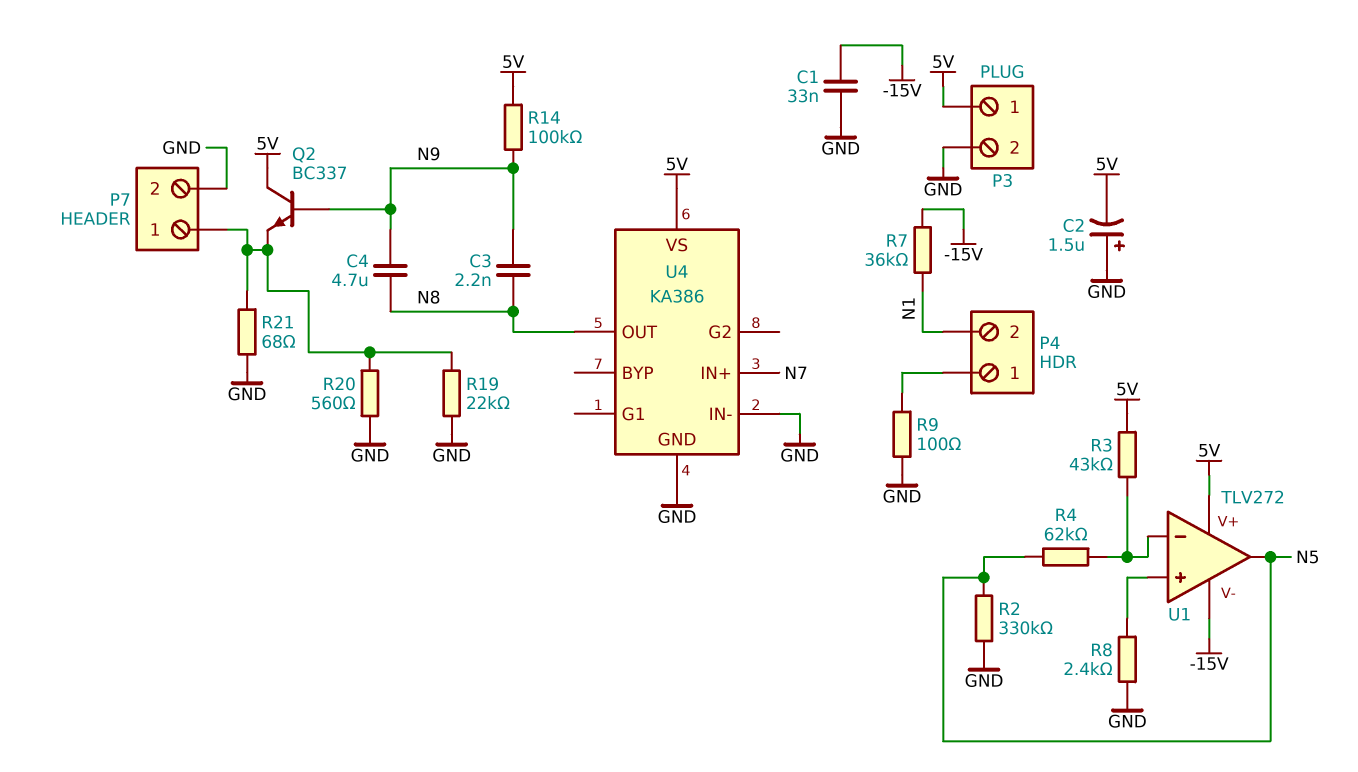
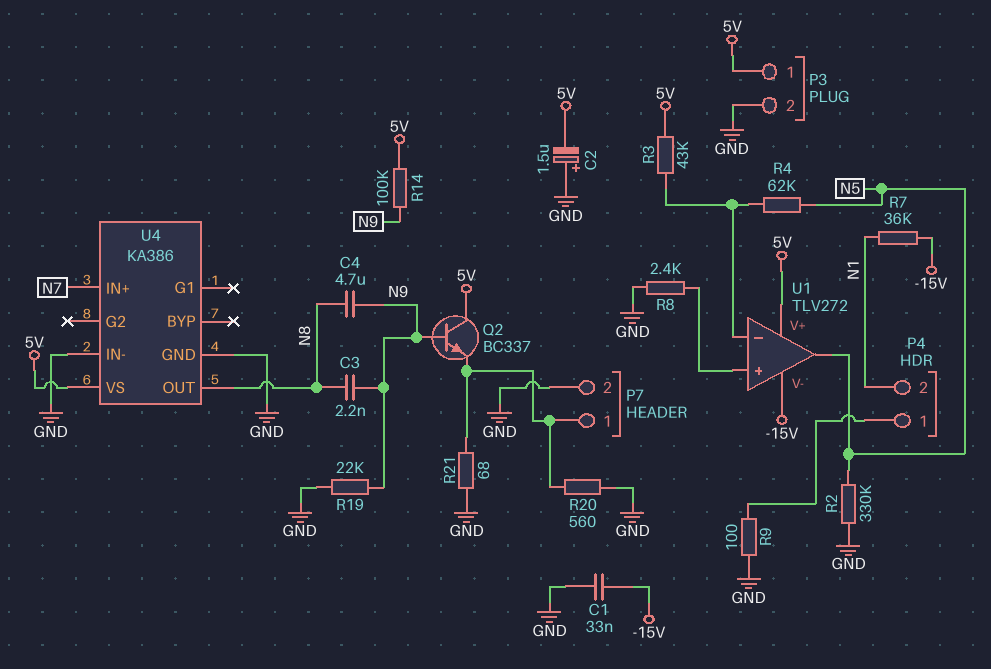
R19: 22k (GND, P7/1) -> 22k (GND, N9)

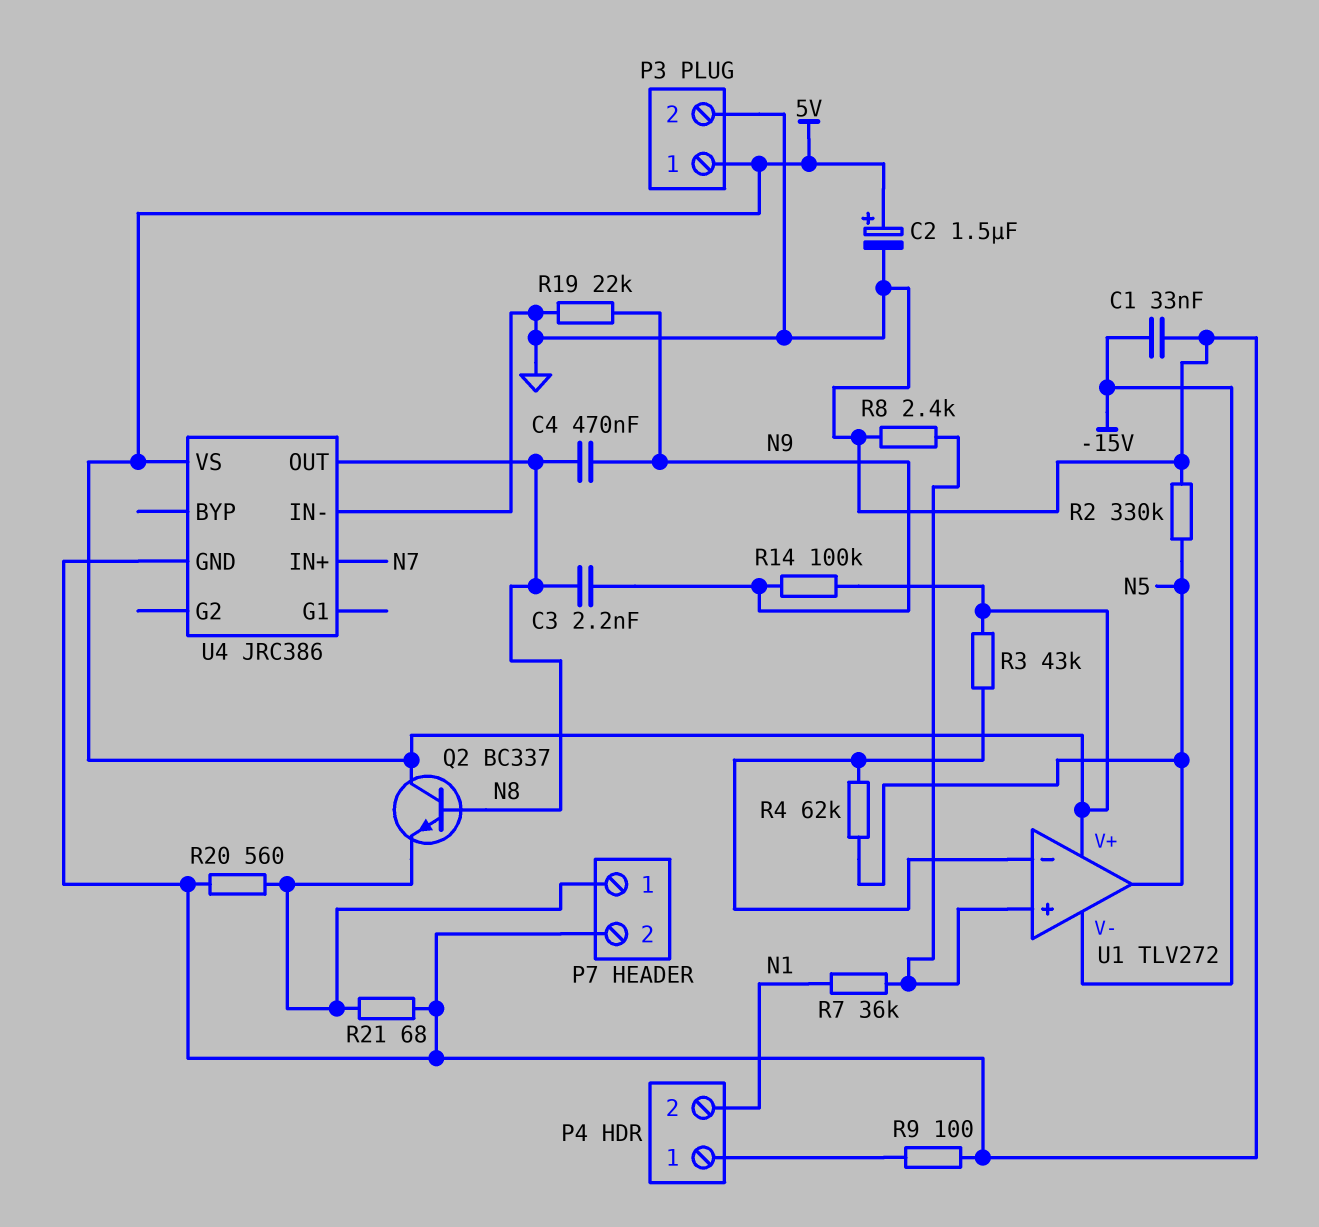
C2: 1.5uF (plus GND, minus 5V) -> 1.5uF (plus 5V, minus GND)
C4: 4.7uF (N8, N9) -> 470nF (N8, N9)
Q2: NPN BC337 (B N9, C 5V, E P7/1) -> NPN BC337 (B N8, C 5V, E P7/1)
R7: 36k (-15V, N1) -> 36k (N1, U1/in+)
U4: KA386 -> JRC386

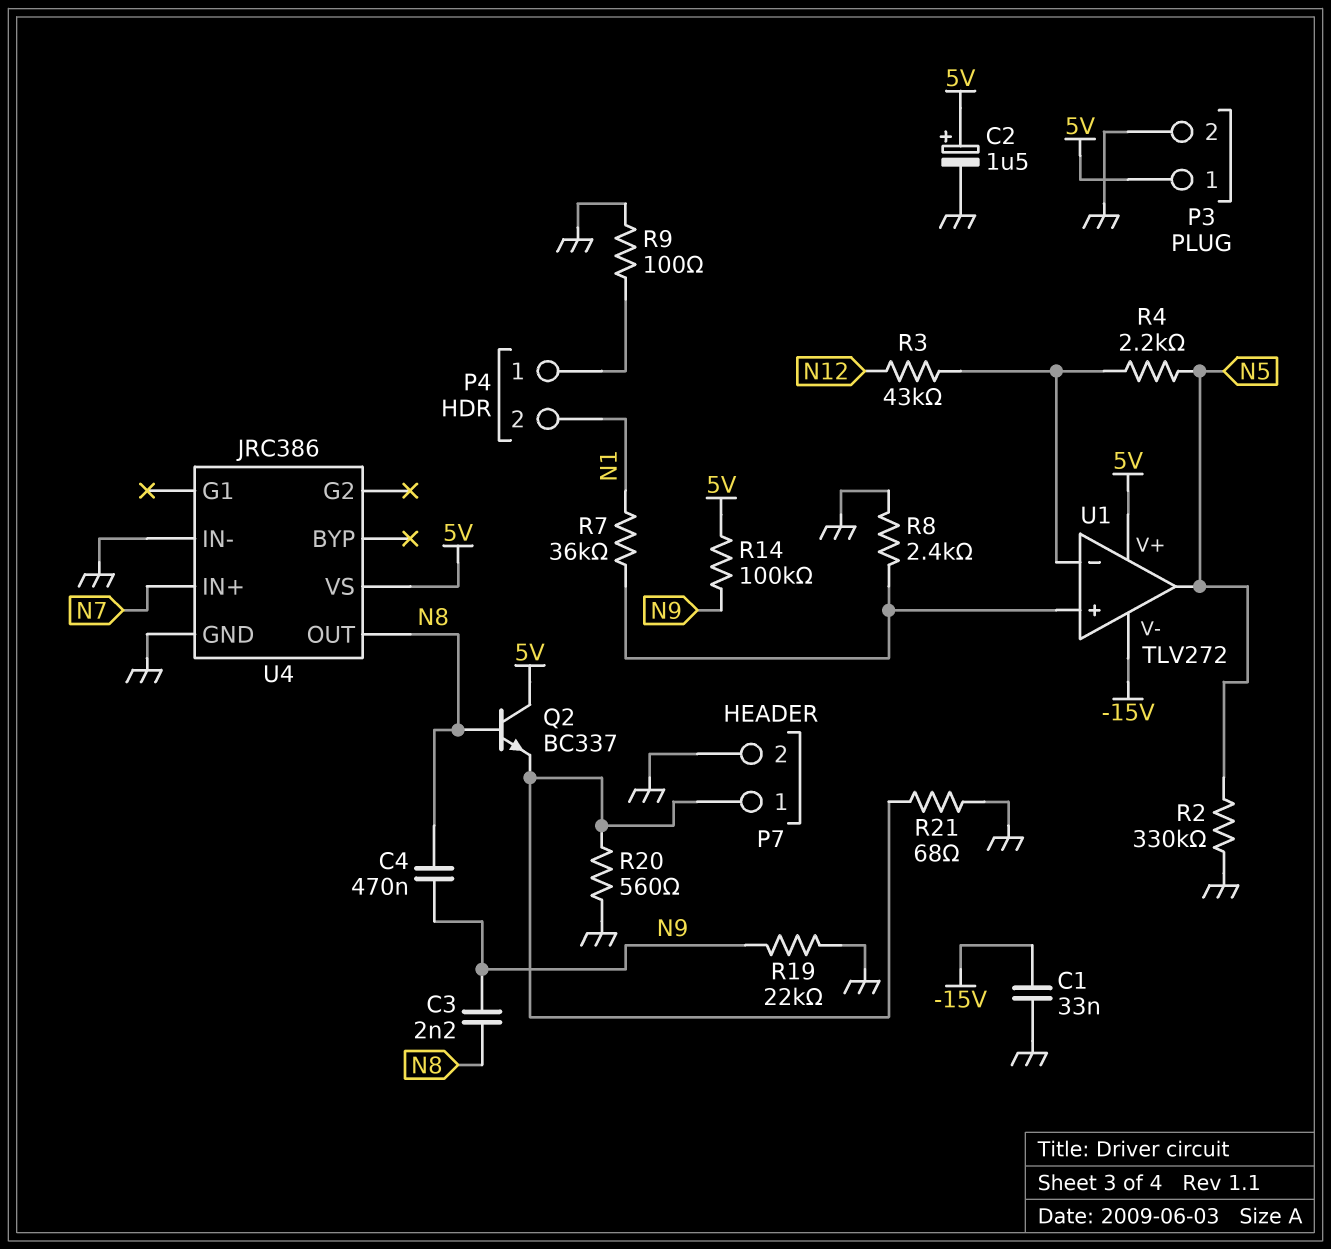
R3: 43k (5V, U1/in-) -> 43k (N12, U1/in-)
R4: 62k (N5, U1/in-) -> 2.2k (N5, U1/in-)

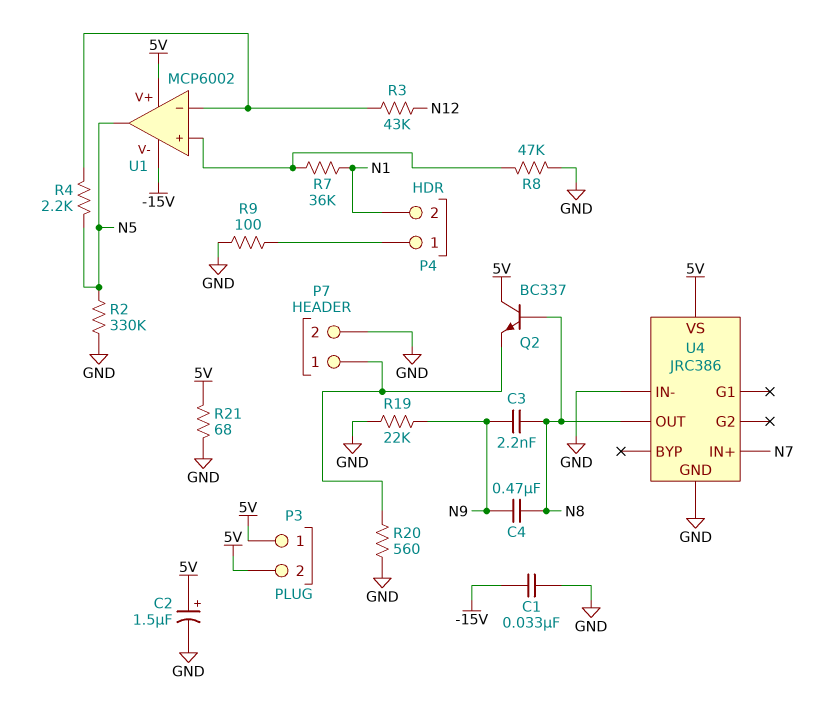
P3 pin 2: GND -> 5V
R8: 2.4k (GND, U1/in+) -> 47k (GND, U1/in+)
R14: 100k (5V, N9) -> none
R21: 68 (GND, P7/1) -> 68 (5V, GND)
U1: TLV272 -> MCP6002

